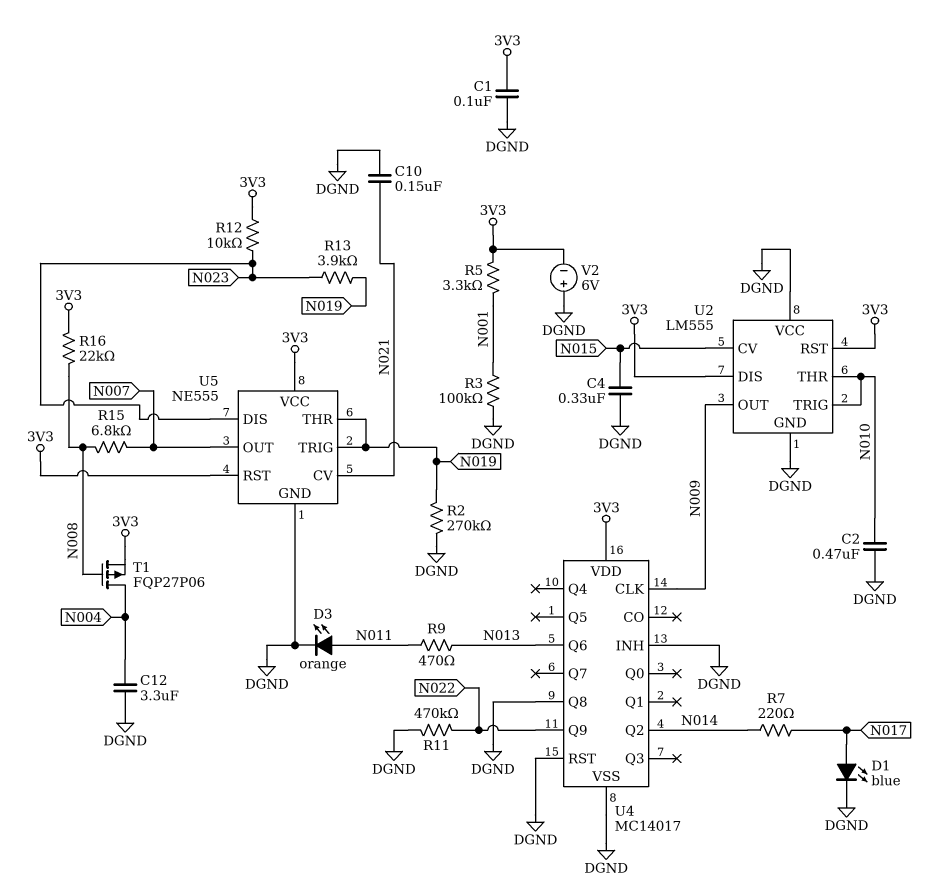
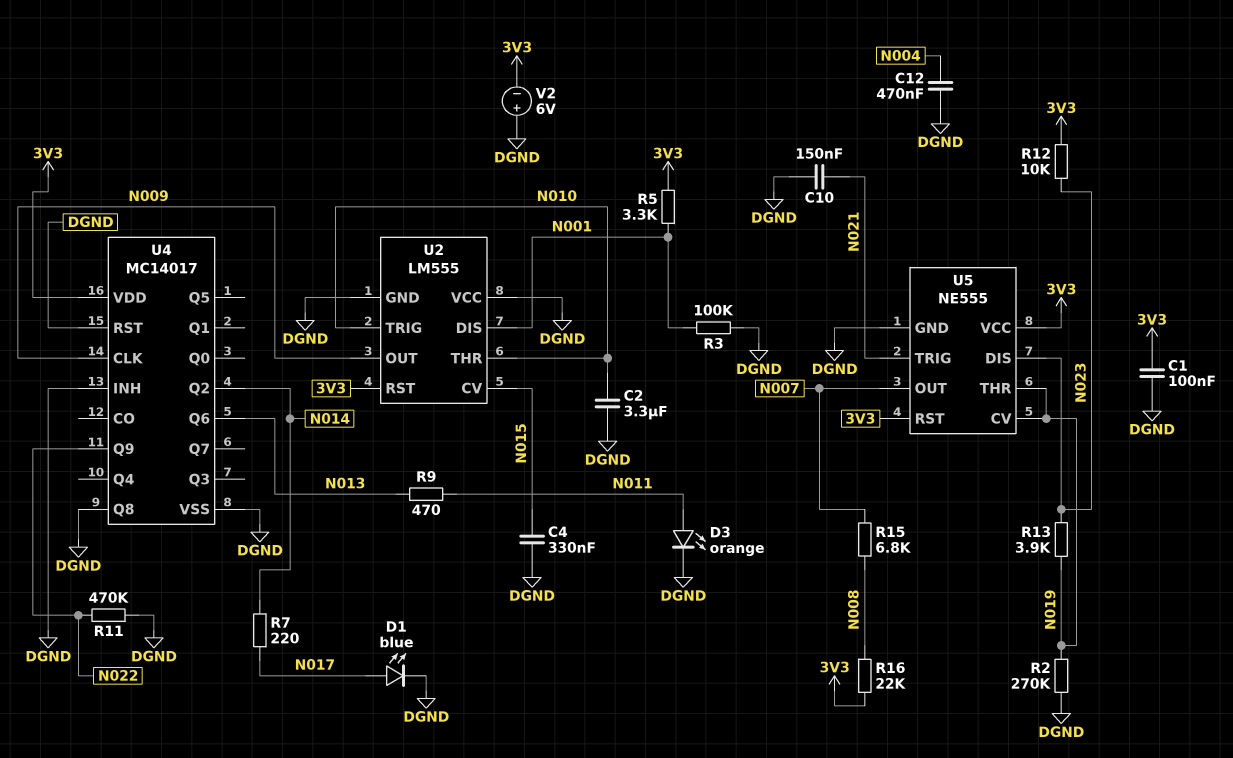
C2: 470nF (DGND, N010) -> 3.3uF (DGND, N010)
C12: 3.3uF (DGND, N004) -> 470nF (DGND, N004)
T1: PMOS FQP27P06 (G N008, D N004, S 3V3) -> none
U2 pin DIS: 3V3 -> N001
U5 pin CV: N021 -> N019
U5 pin TRIG: N019 -> N021

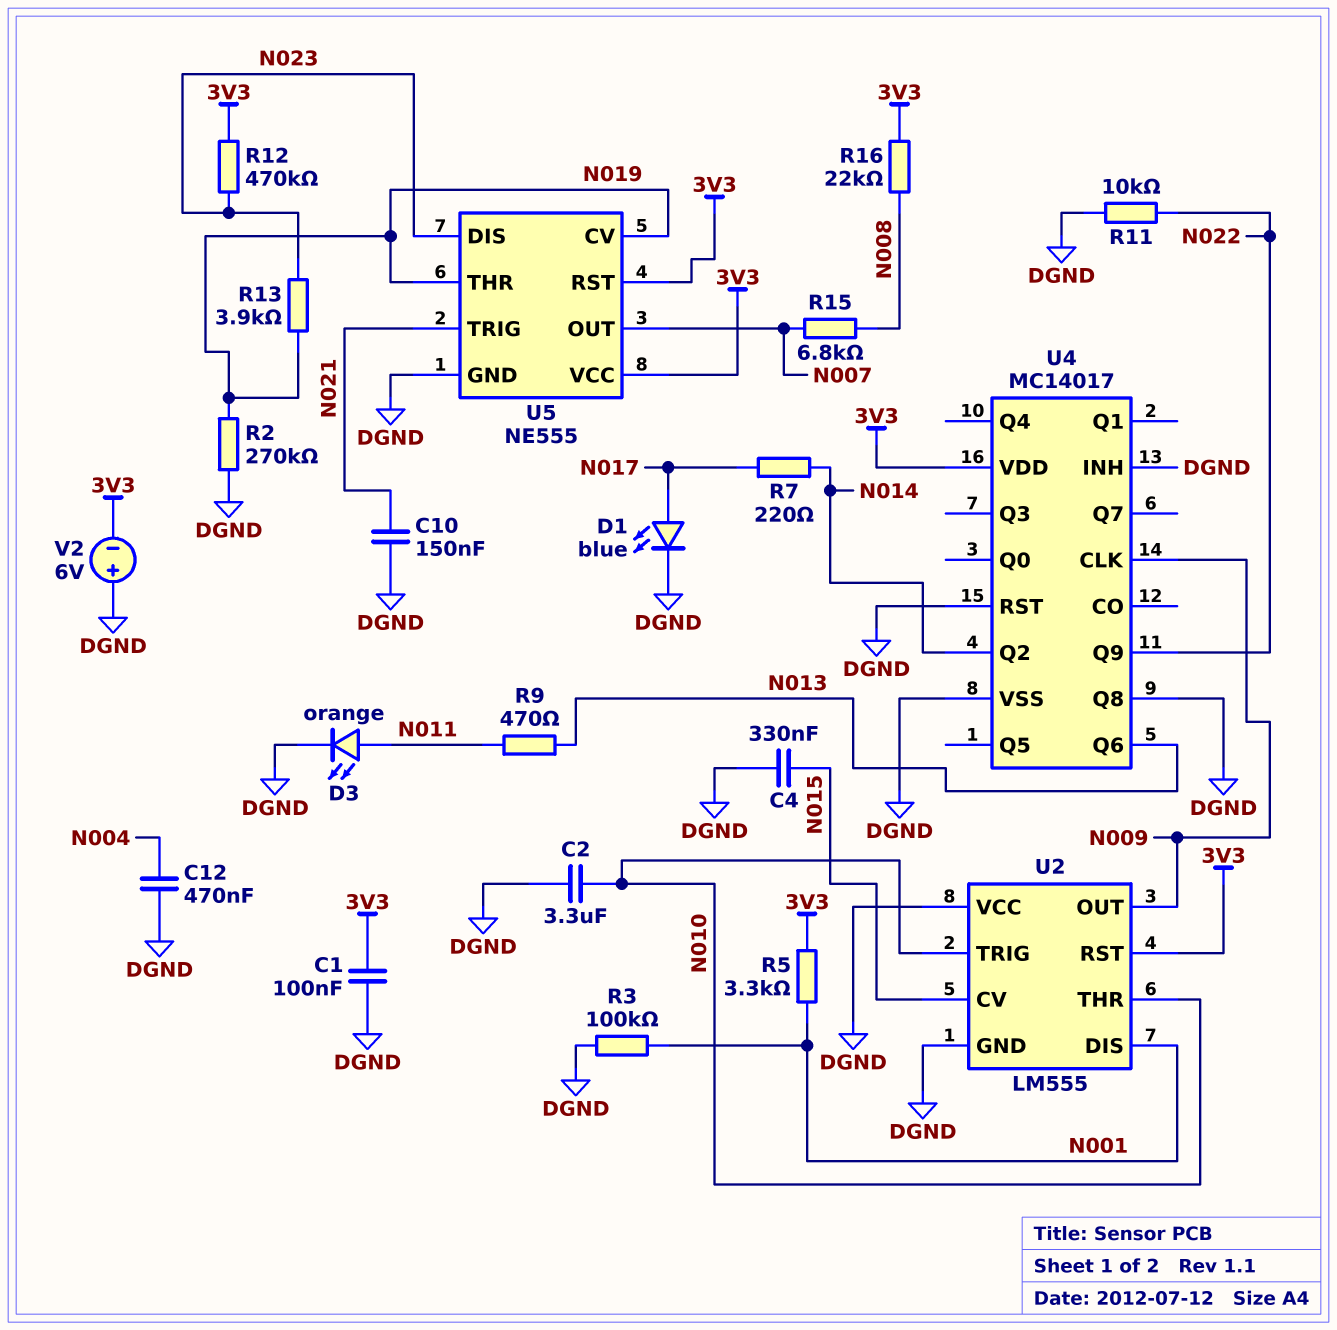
R11: 470k (DGND, N022) -> 10k (DGND, N022)
R12: 10k (3V3, N023) -> 470k (3V3, N023)

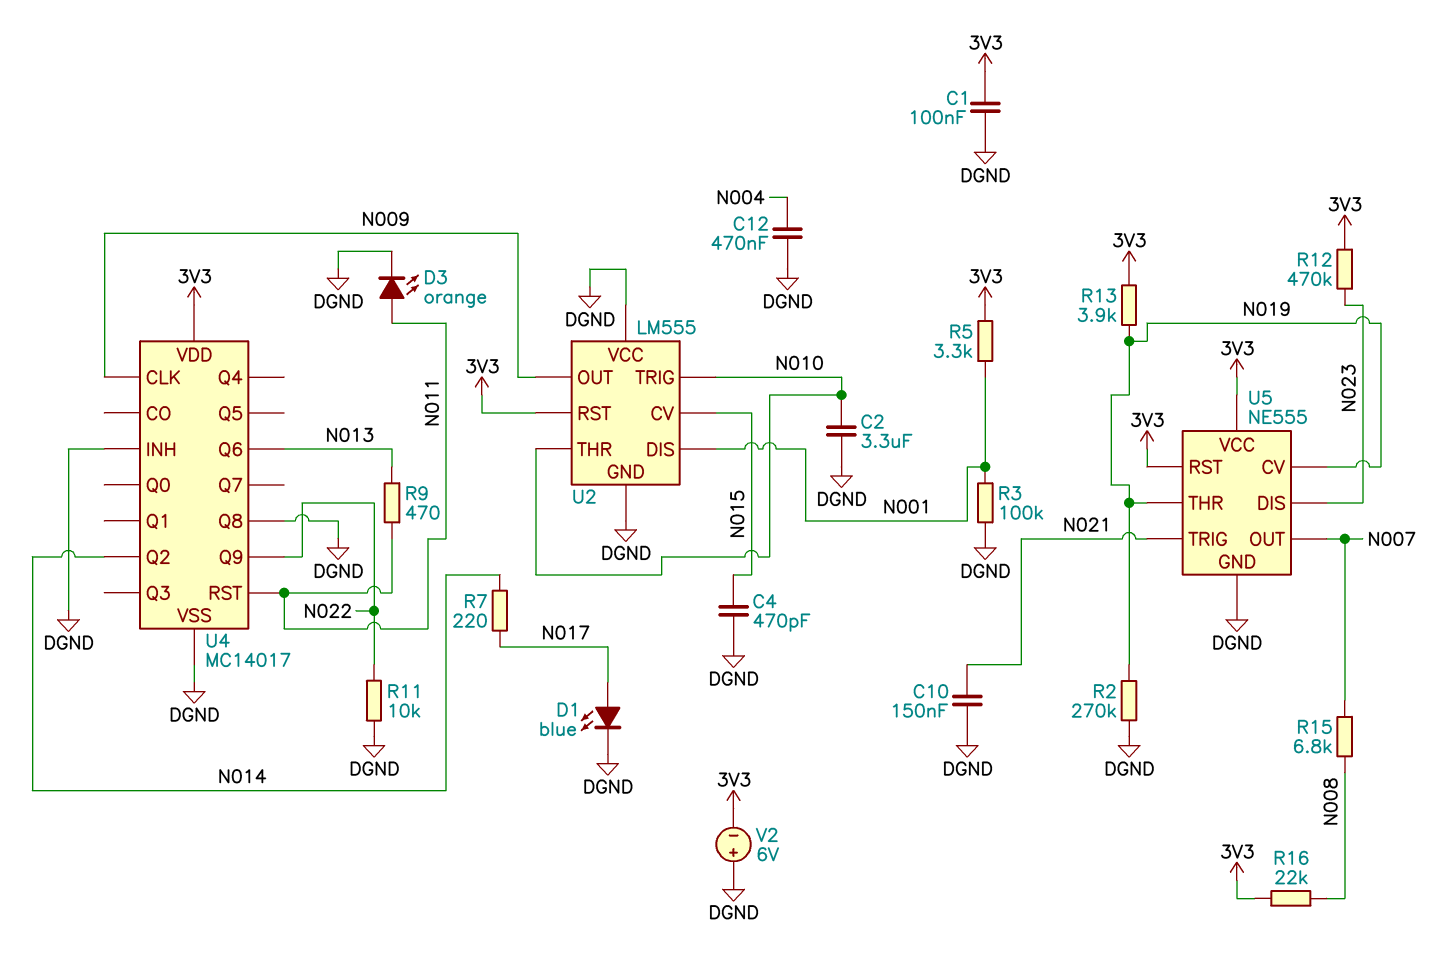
C4: 330nF (DGND, N015) -> 470pF (DGND, N015)
R13: 3.9k (N019, N023) -> 3.9k (3V3, N019)
U4 pin RST: DGND -> N011

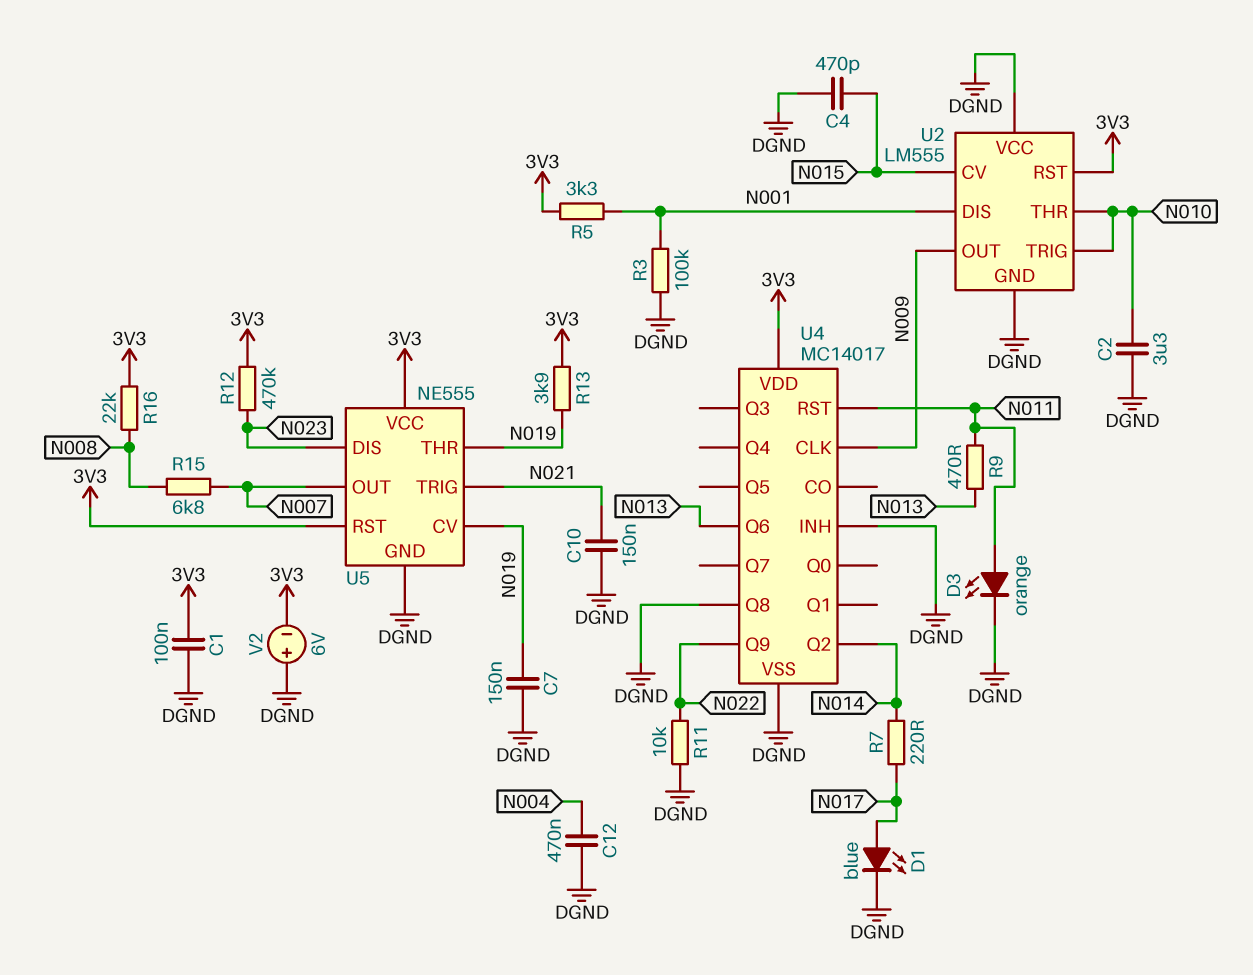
C7: none -> 150nF (DGND, N019)
R2: 270k (DGND, N019) -> none

